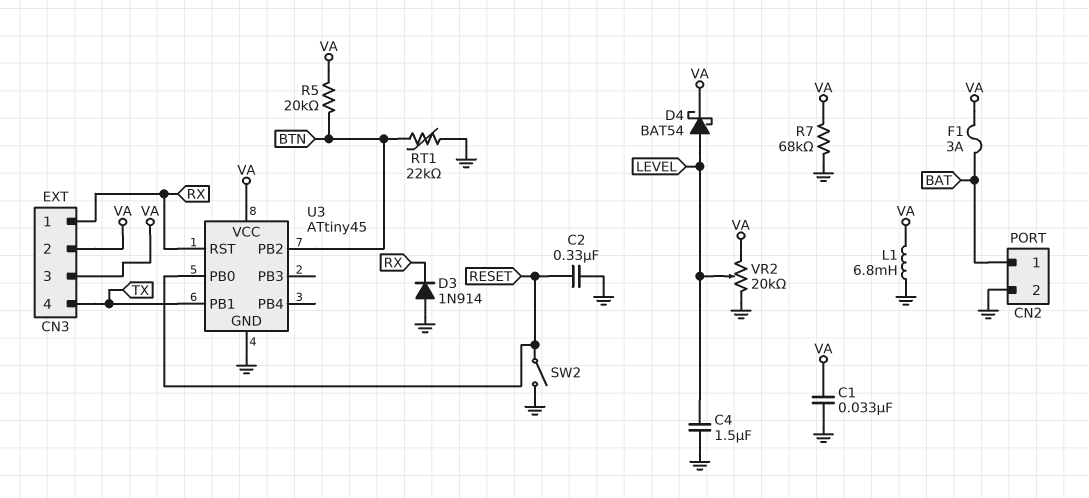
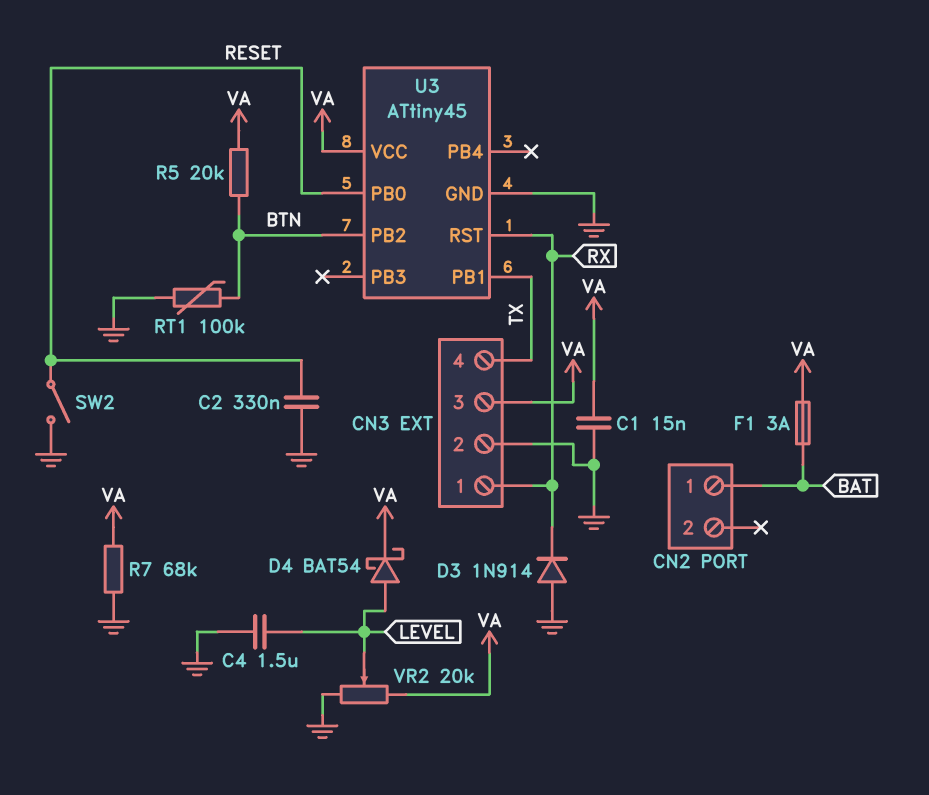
C1: 33nF (GND, VA) -> 15nF (GND, VA)
CN2 pin 2: GND -> none
CN3 pin 2: VA -> GND
L1: 6.8mH (GND, VA) -> none
RT1: 22k (BTN, GND) -> 100k (BTN, GND)

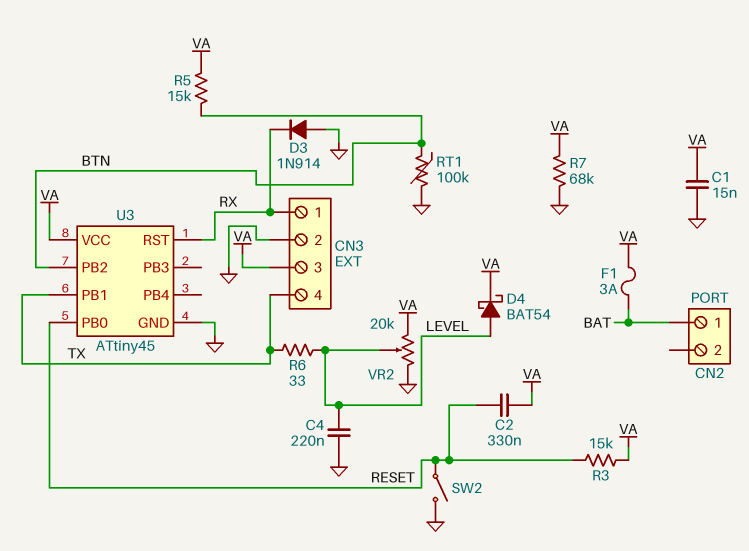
C2: 330nF (GND, RESET) -> 330nF (RESET, VA)
C4: 1.5uF (GND, LEVEL) -> 220nF (GND, LEVEL)
R3: none -> 15k (RESET, VA)
R5: 20k (BTN, VA) -> 15k (BTN, VA)
R6: none -> 33 (LEVEL, TX)

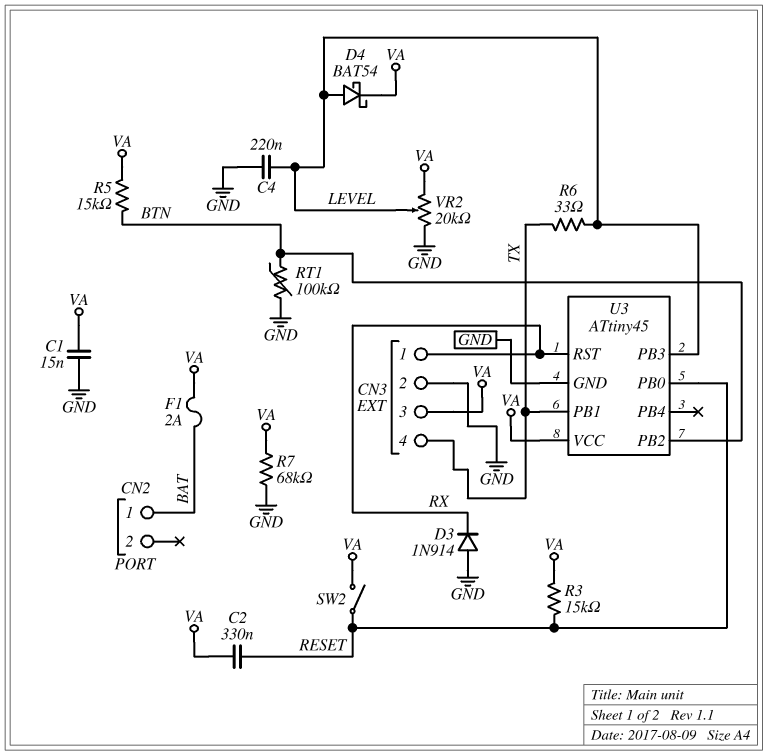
F1: 3A (BAT, VA) -> 2A (BAT, VA)
SW2: switch (GND, RESET) -> switch (RESET, VA)
U3 pin PB3: none -> LEVEL

